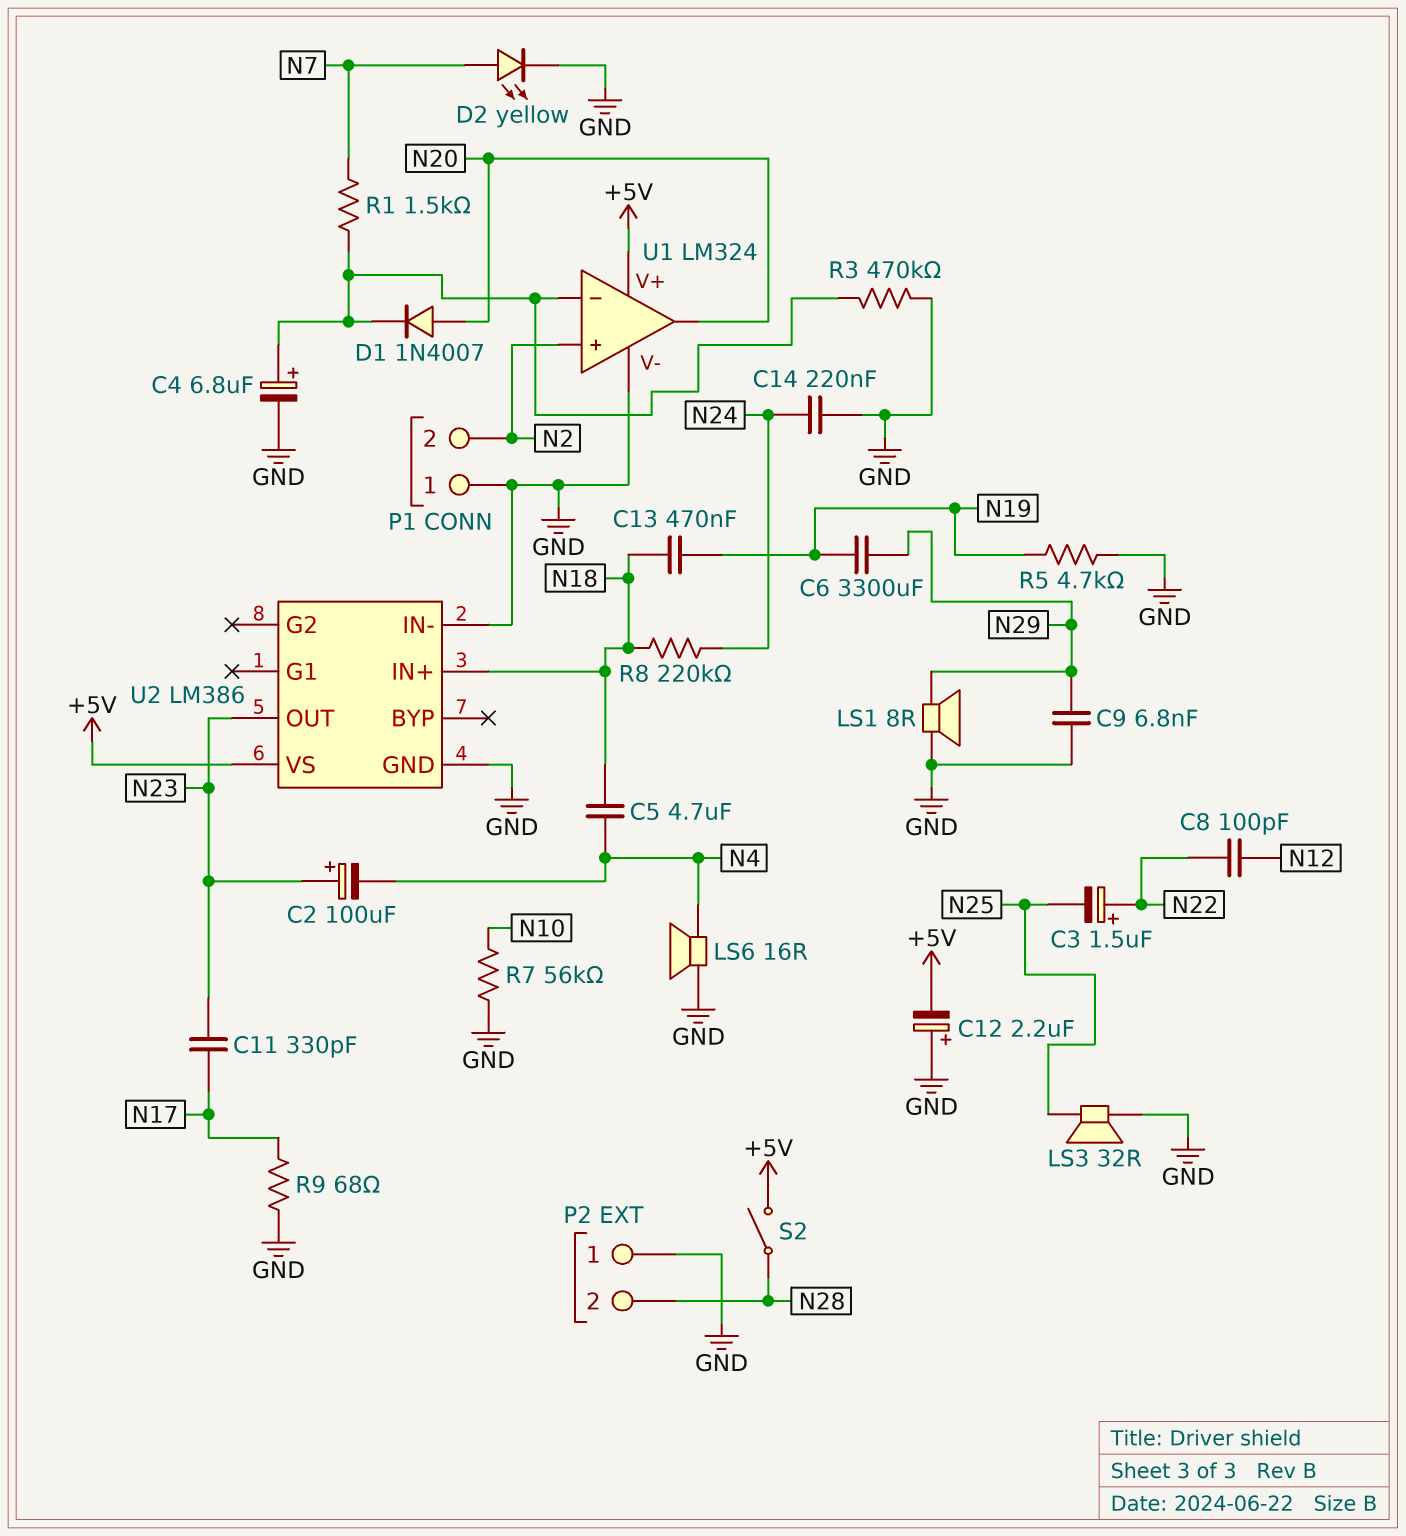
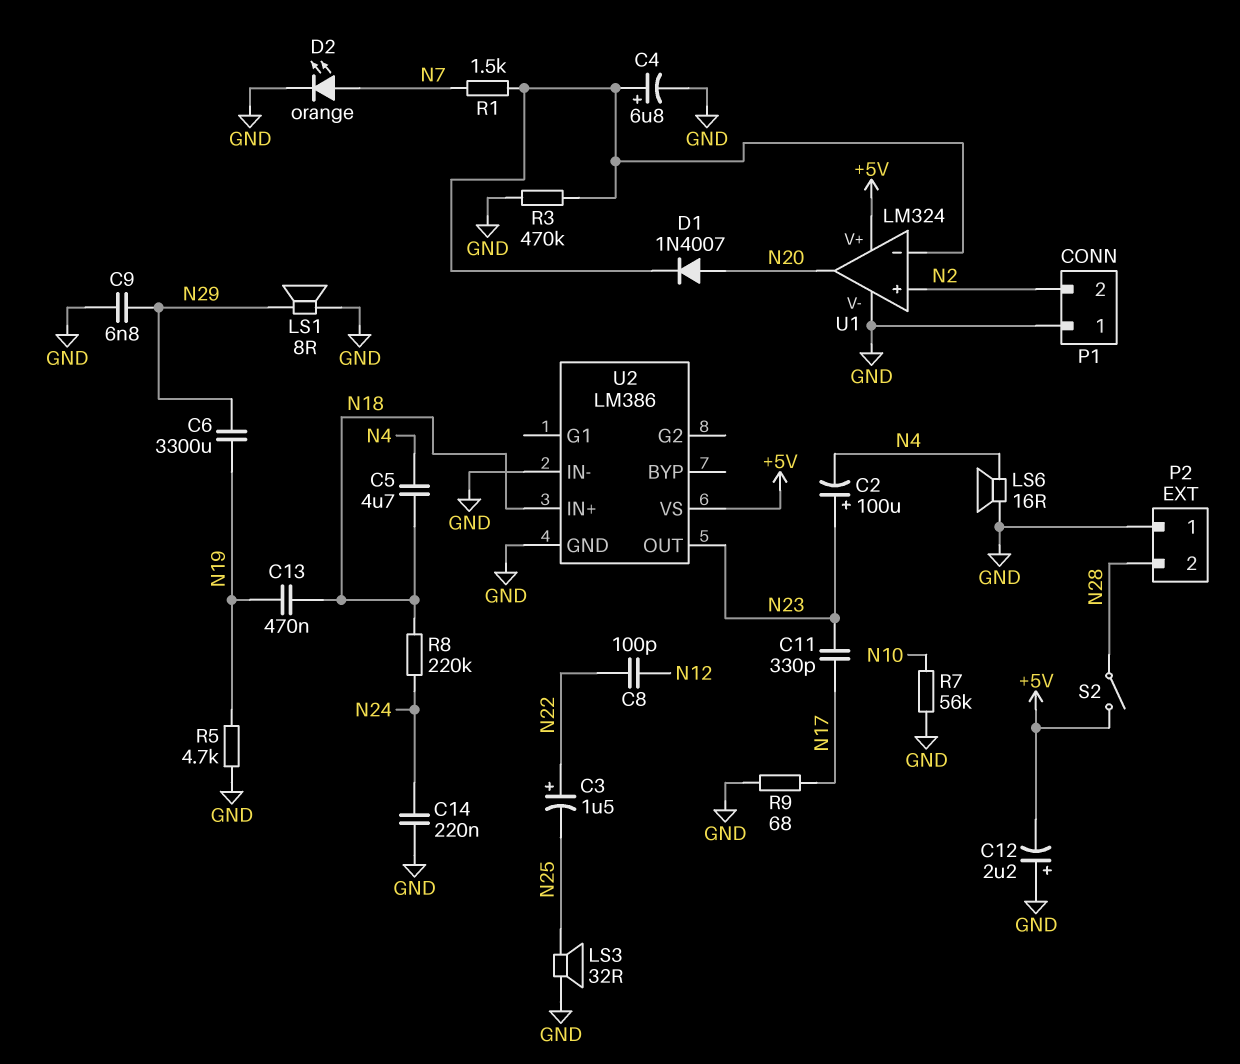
D2: LED yellow (A N7, K GND) -> LED orange (A N7, K GND)

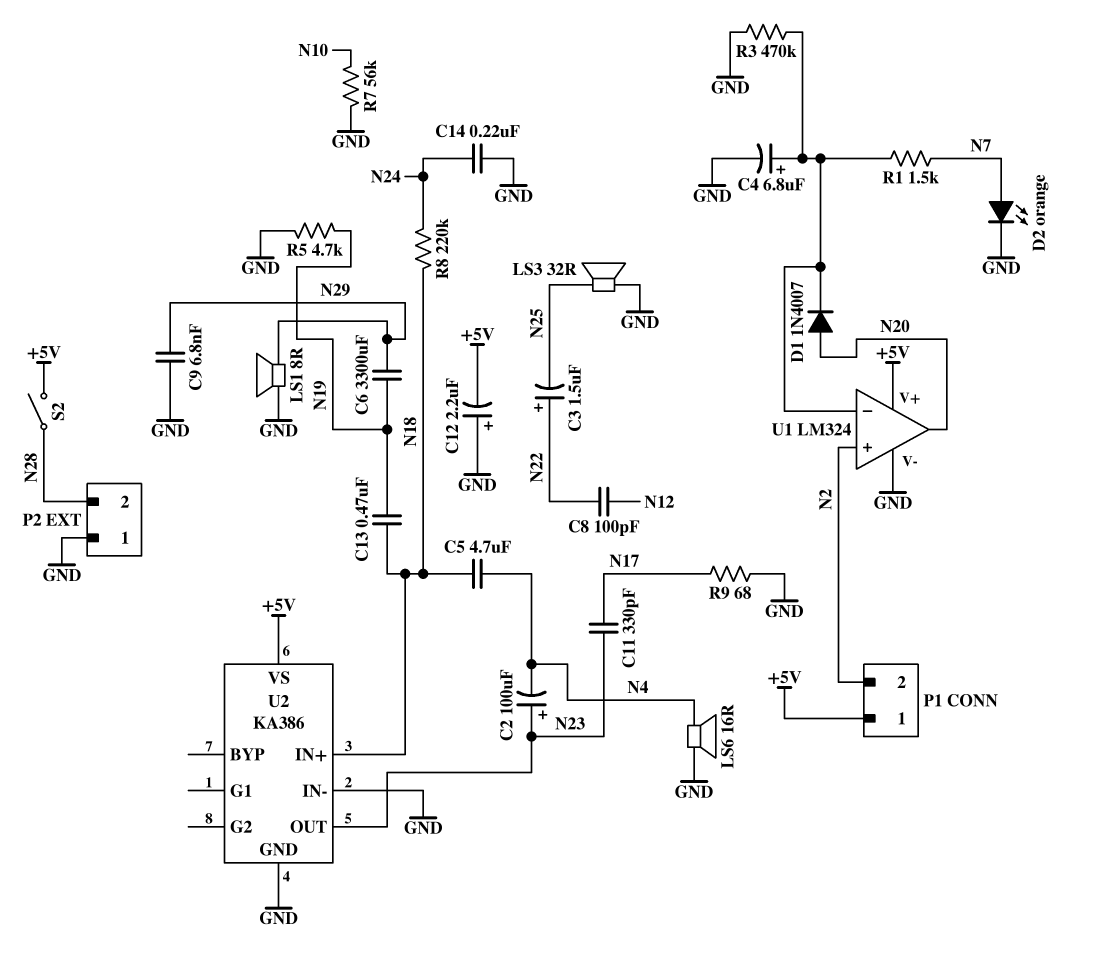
P1 pin 1: GND -> +5V
U2: LM386 -> KA386

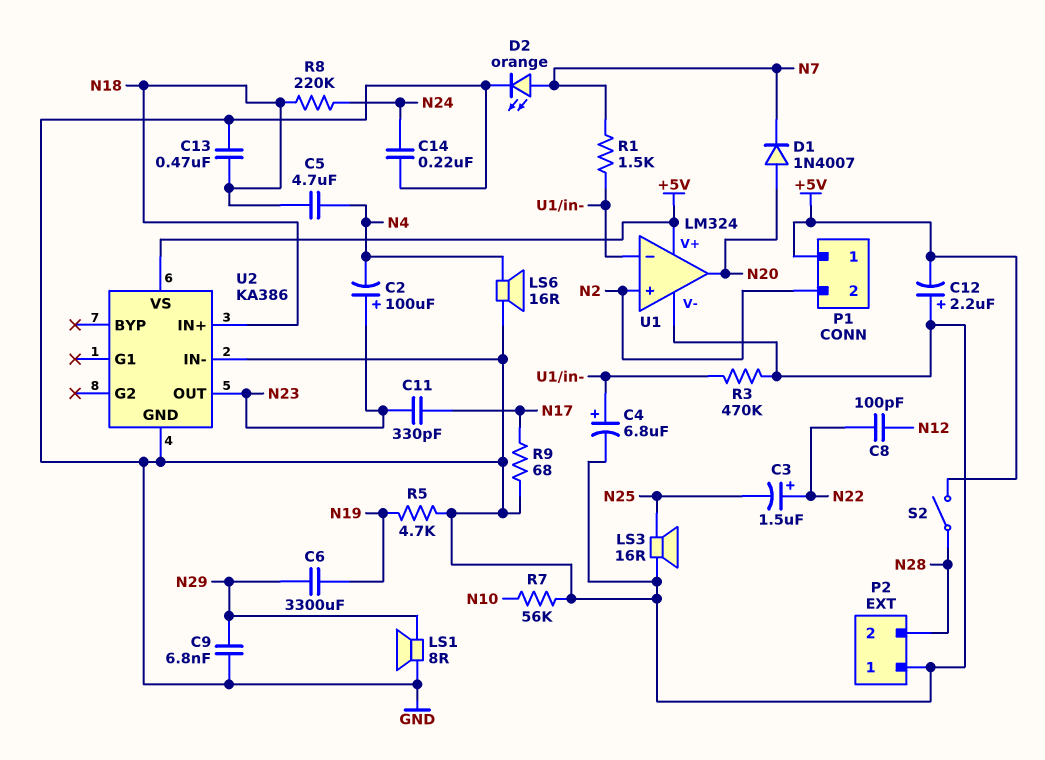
C13: 470nF (N18, N19) -> 470nF (GND, N18)
D1: diode 1N4007 (A N20, K U1/in-) -> diode 1N4007 (A N20, K N7)
LS3: speaker 32R (GND, N25) -> speaker 16R (GND, N25)

